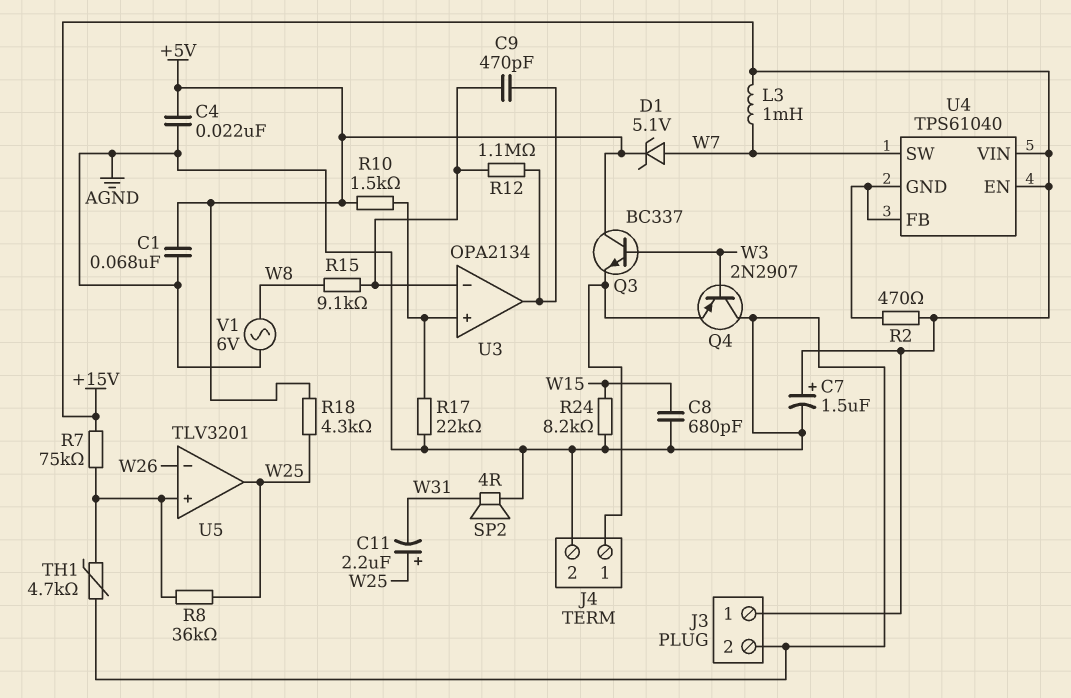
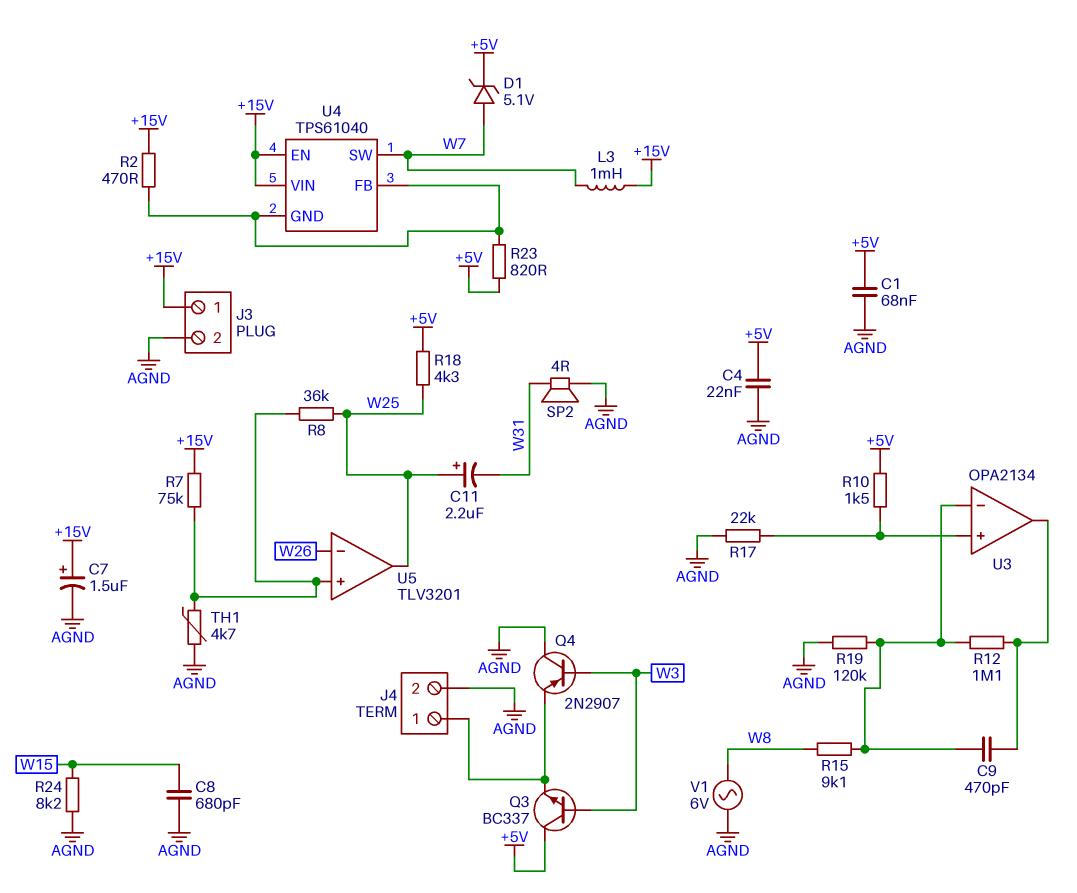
R19: none -> 120k (AGND, U3/in-)
R23: none -> 820 (+5V, U4/FB)

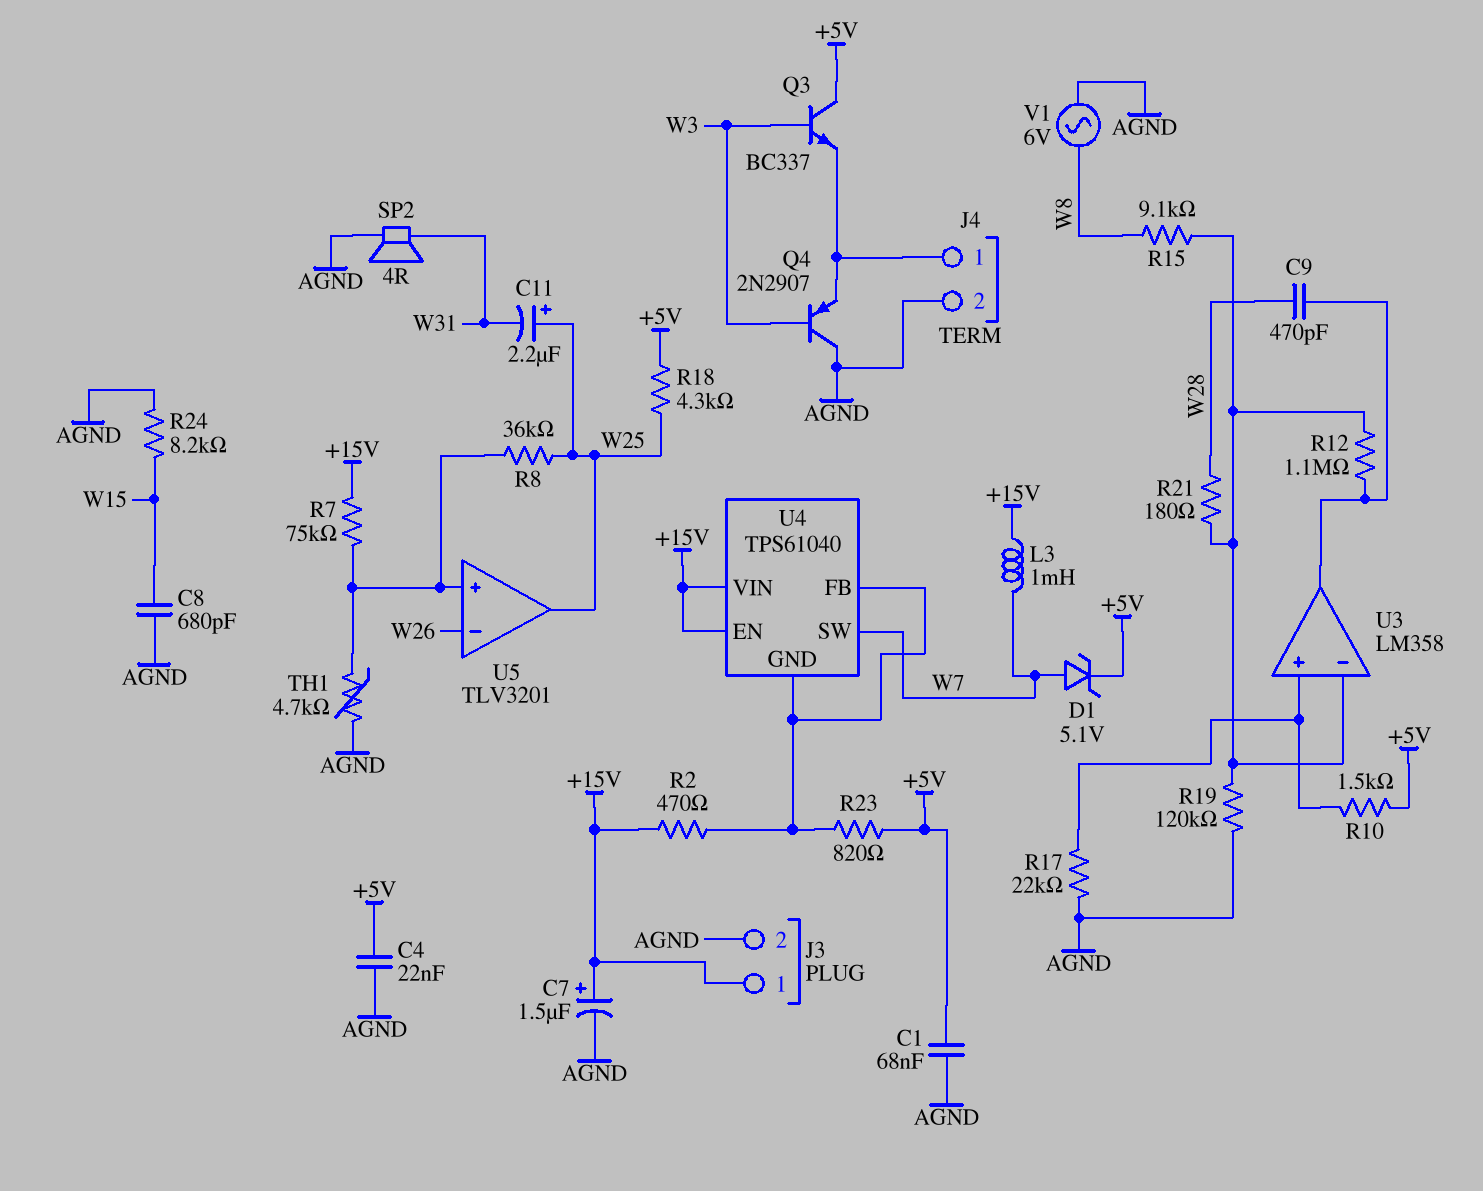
C9: 470pF (U3/in-, U3/out) -> 470pF (U3/out, W28)
R21: none -> 180 (U3/in-, W28)
U3: OPA2134 -> LM358

